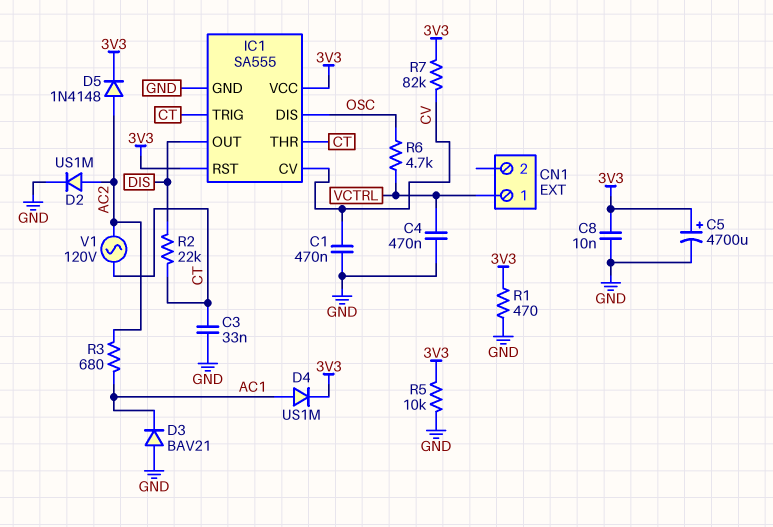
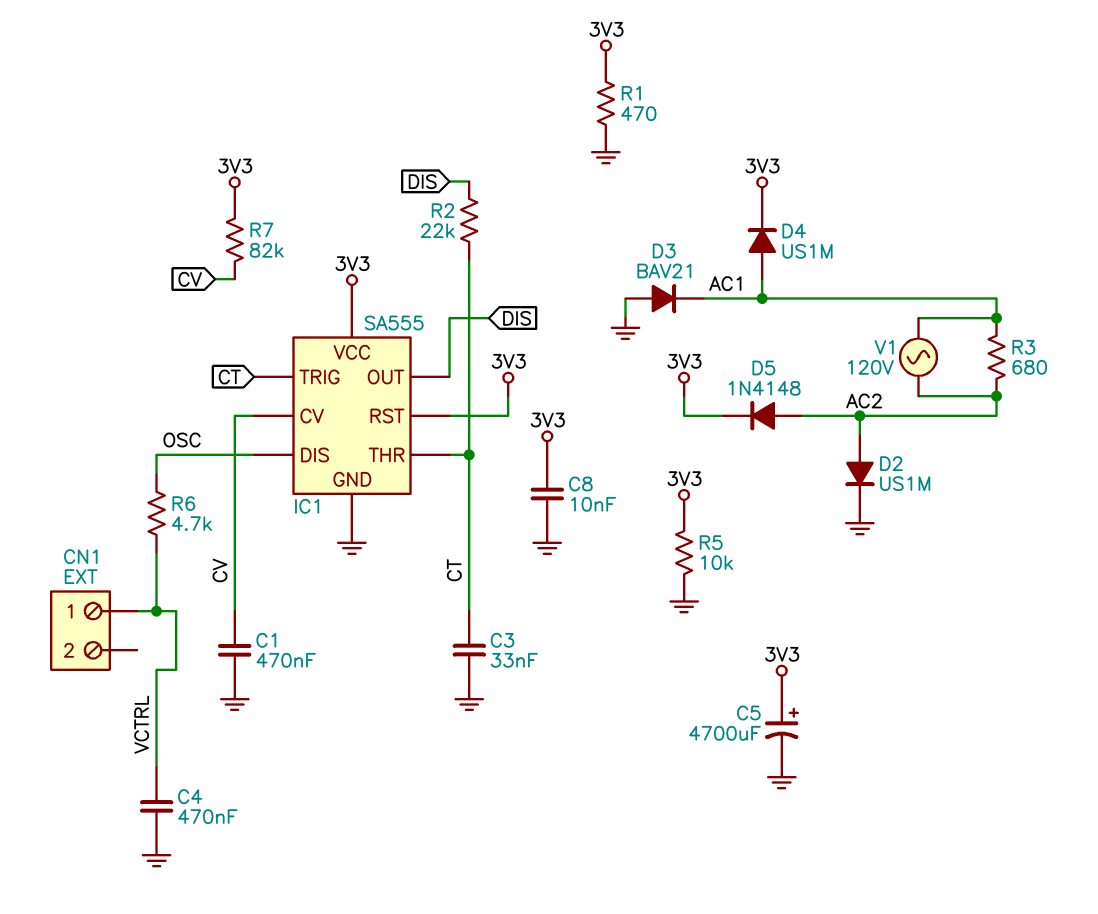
V1: AC 120V (AC2, CT) -> AC 120V (AC1, AC2)

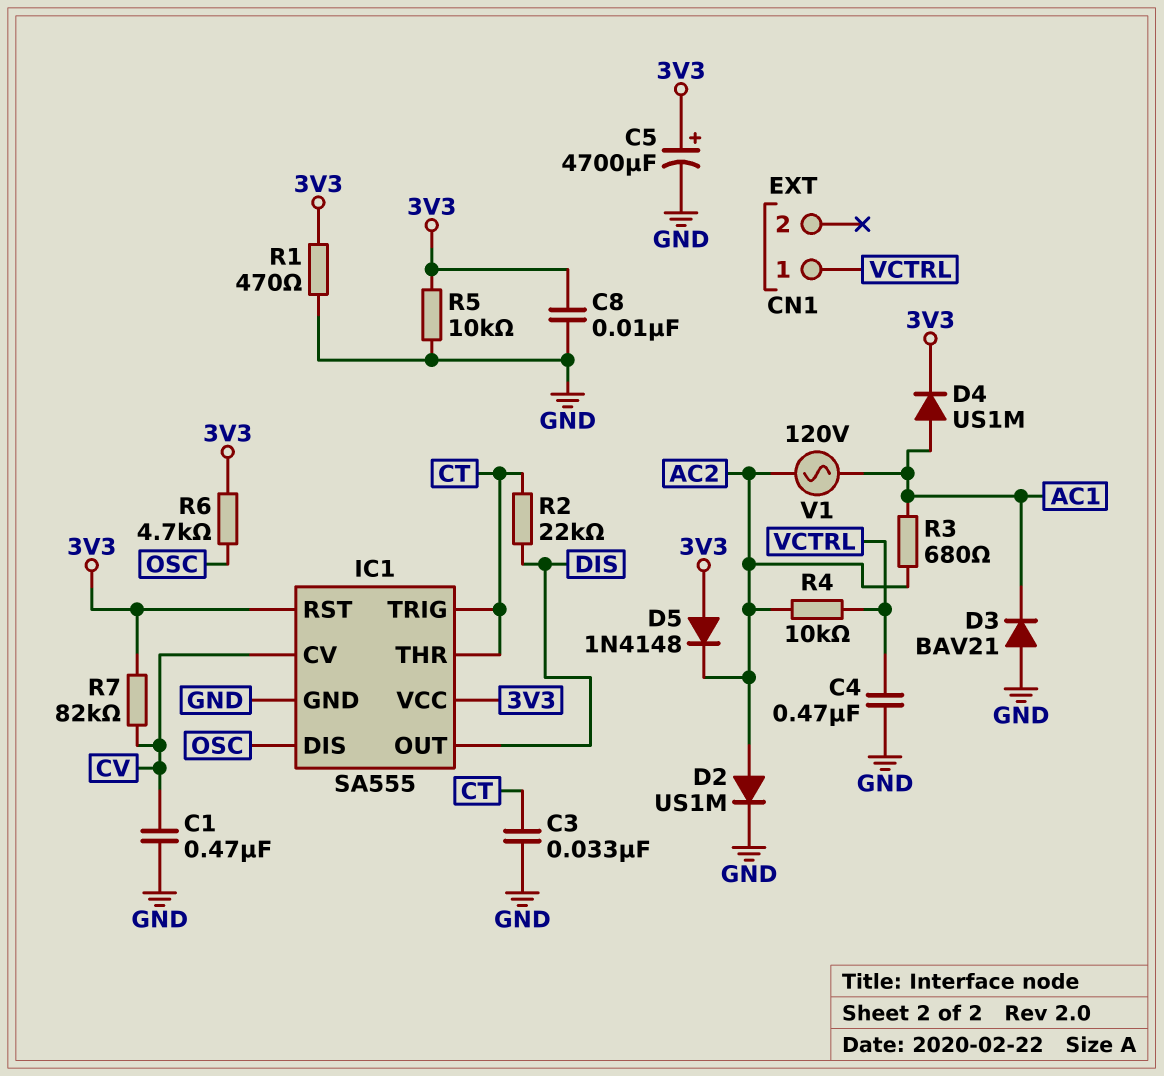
D5: diode 1N4148 (A AC2, K 3V3) -> diode 1N4148 (A 3V3, K AC2)
R4: none -> 10k (AC2, VCTRL)
R6: 4.7k (OSC, VCTRL) -> 4.7k (3V3, OSC)

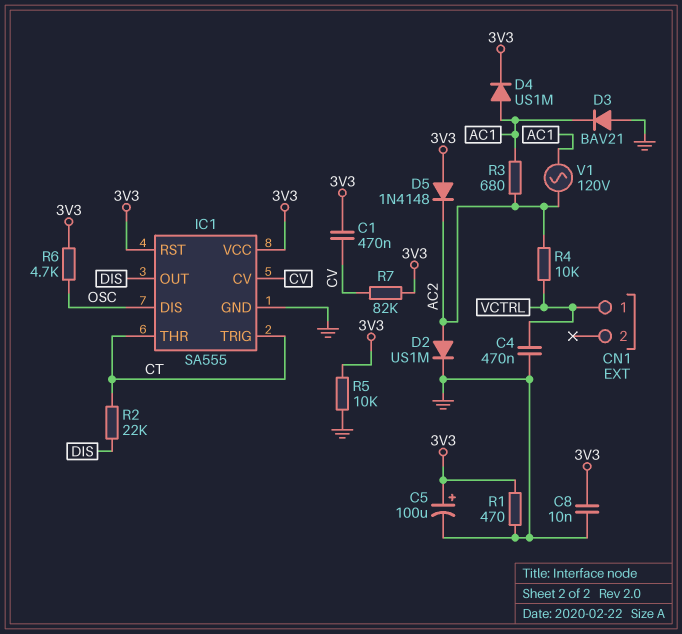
C1: 470nF (CV, GND) -> 470nF (3V3, CV)
C3: 33nF (CT, GND) -> none
C5: 4700uF (plus 3V3, minus GND) -> 100uF (plus 3V3, minus GND)

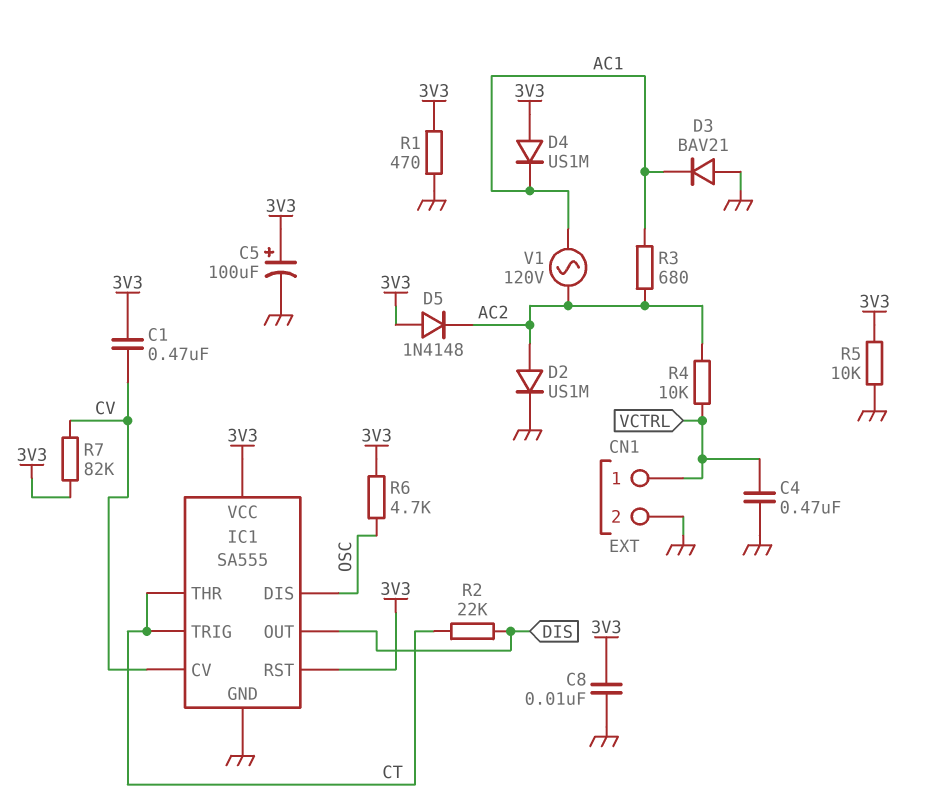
CN1 pin 2: none -> GND
D4: diode US1M (A AC1, K 3V3) -> diode US1M (A 3V3, K AC1)

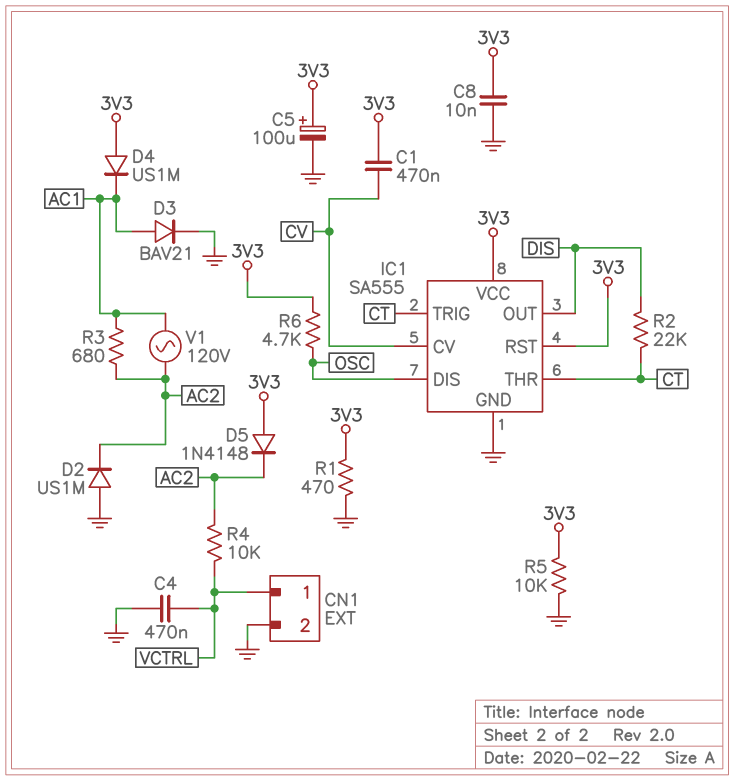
D2: diode US1M (A AC2, K GND) -> diode US1M (A GND, K AC2)
D3: diode BAV21 (A GND, K AC1) -> diode BAV21 (A AC1, K GND)
R7: 82k (3V3, CV) -> none

